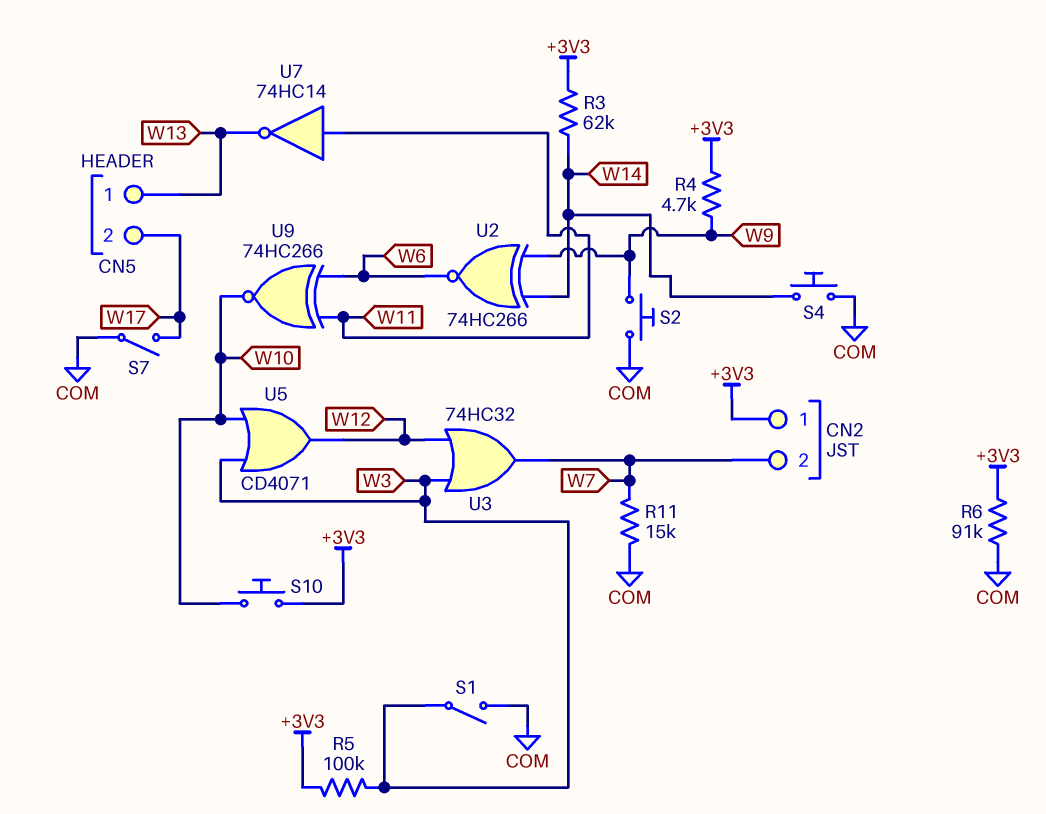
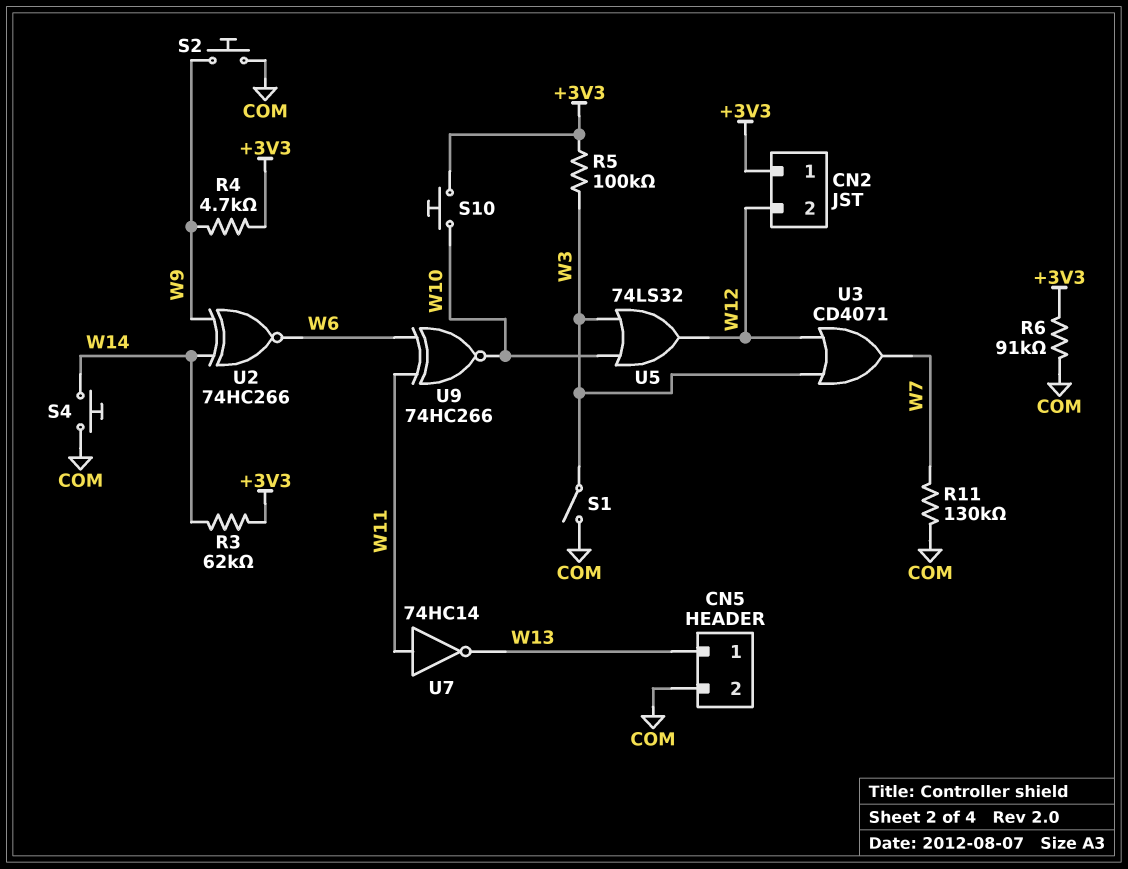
CN2 pin 2: W7 -> W12
CN5 pin 2: W17 -> COM
R11: 15k (COM, W7) -> 130k (COM, W7)
S7: switch (COM, W17) -> none
U3: OR 74HC32 (in W3, in W12, out W7) -> OR CD4071 (in W3, in W12, out W7)
U5: OR CD4071 (in W3, in W10, out W12) -> OR 74LS32 (in W3, in W10, out W12)

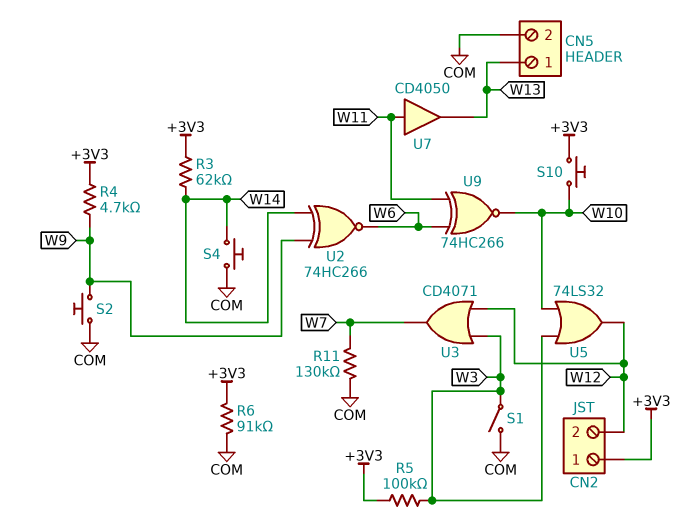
U7: NOT 74HC14 (in W11, out W13) -> buffer CD4050 (in W11, out W13)

